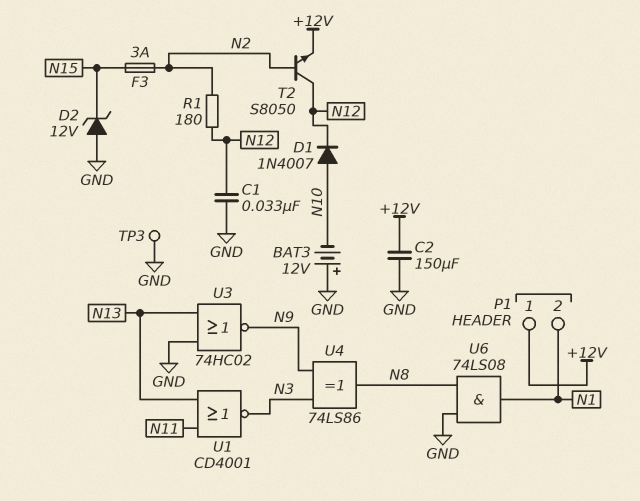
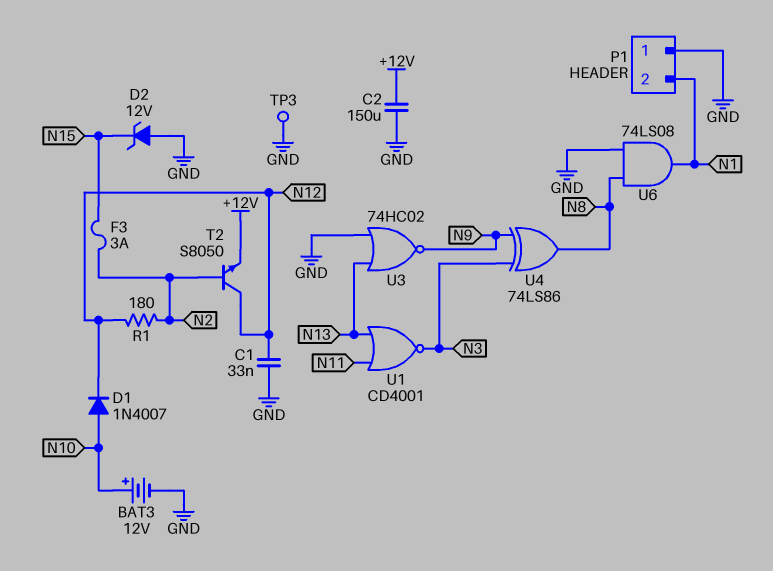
BAT3: 12V (plus GND, minus N10) -> 12V (plus N10, minus GND)
P1 pin 1: +12V -> GND

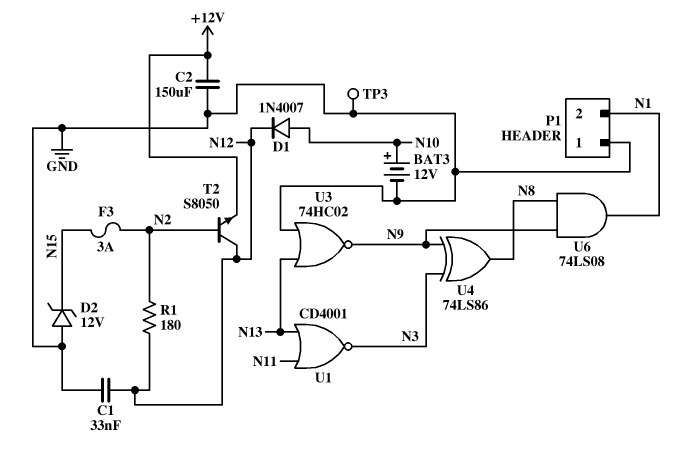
U6: AND 74LS08 (in GND, in N8, out N1) -> AND 74LS08 (in N8, in N9, out N1)

